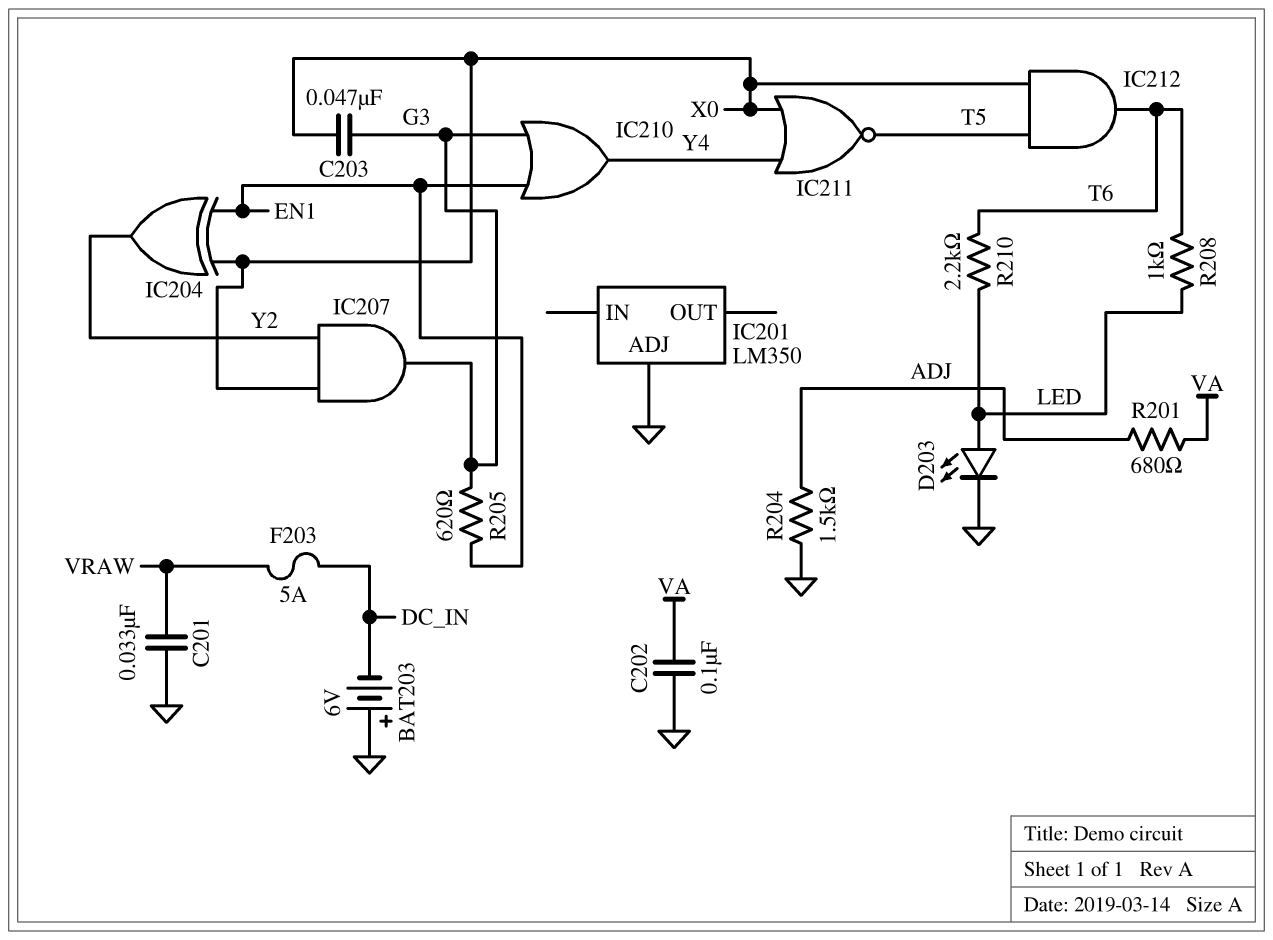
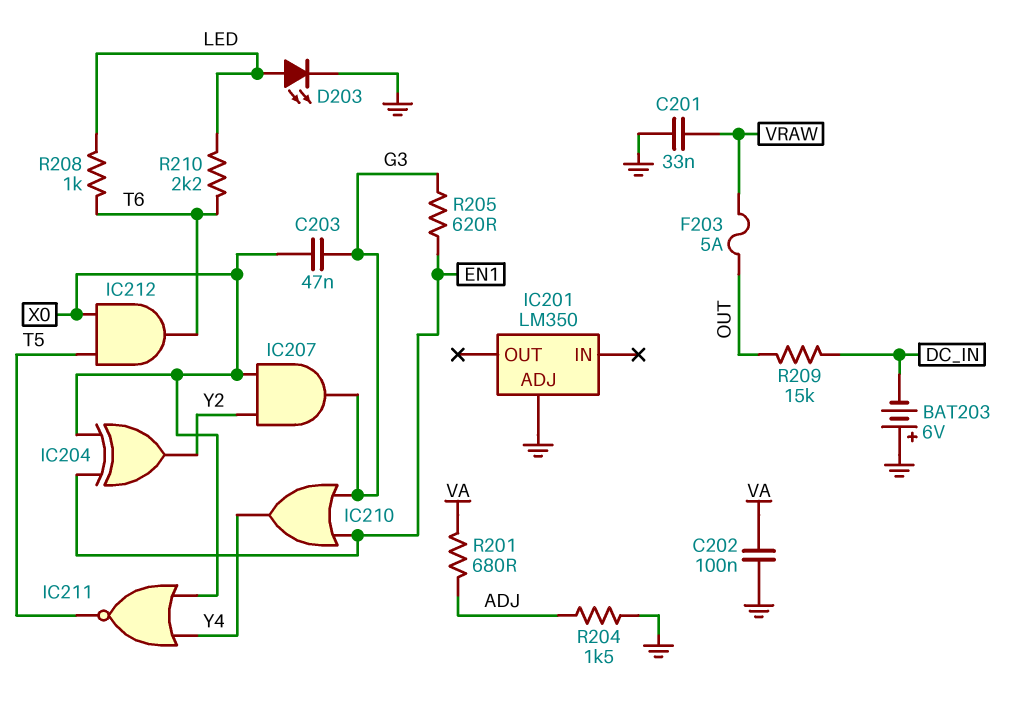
F203: 5A (DC_IN, VRAW) -> 5A (OUT, VRAW)
R209: none -> 15k (DC_IN, OUT)

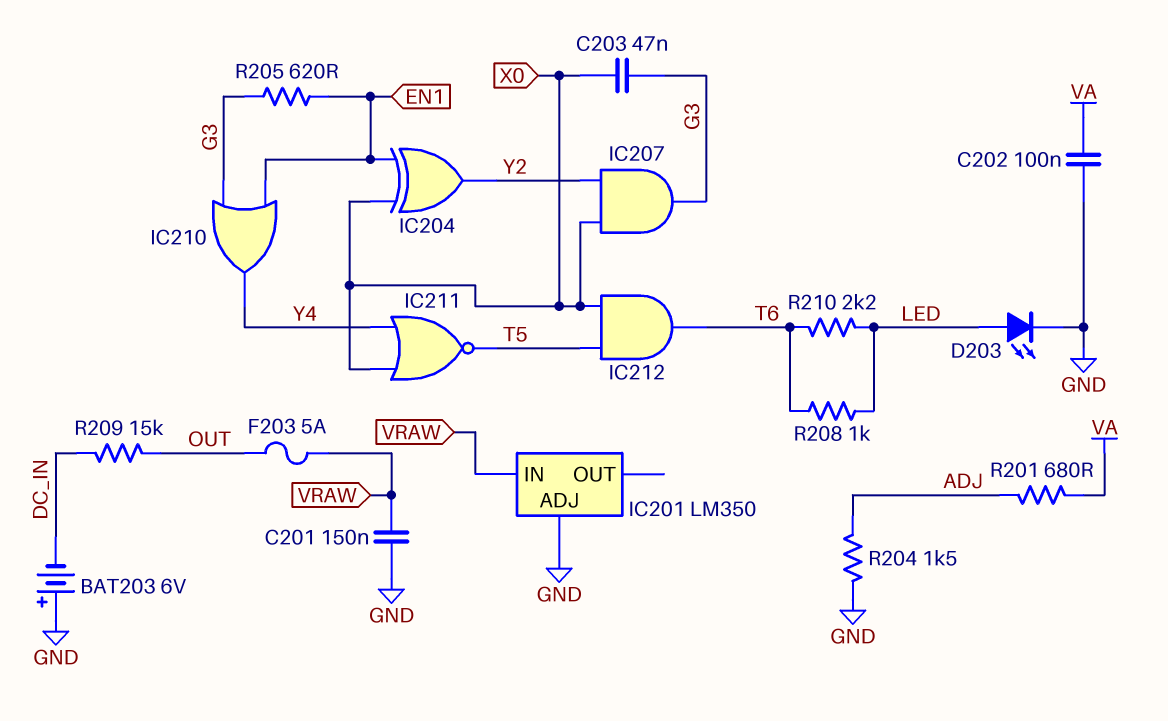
C201: 33nF (GND, VRAW) -> 150nF (GND, VRAW)
IC201 pin IN: none -> VRAW

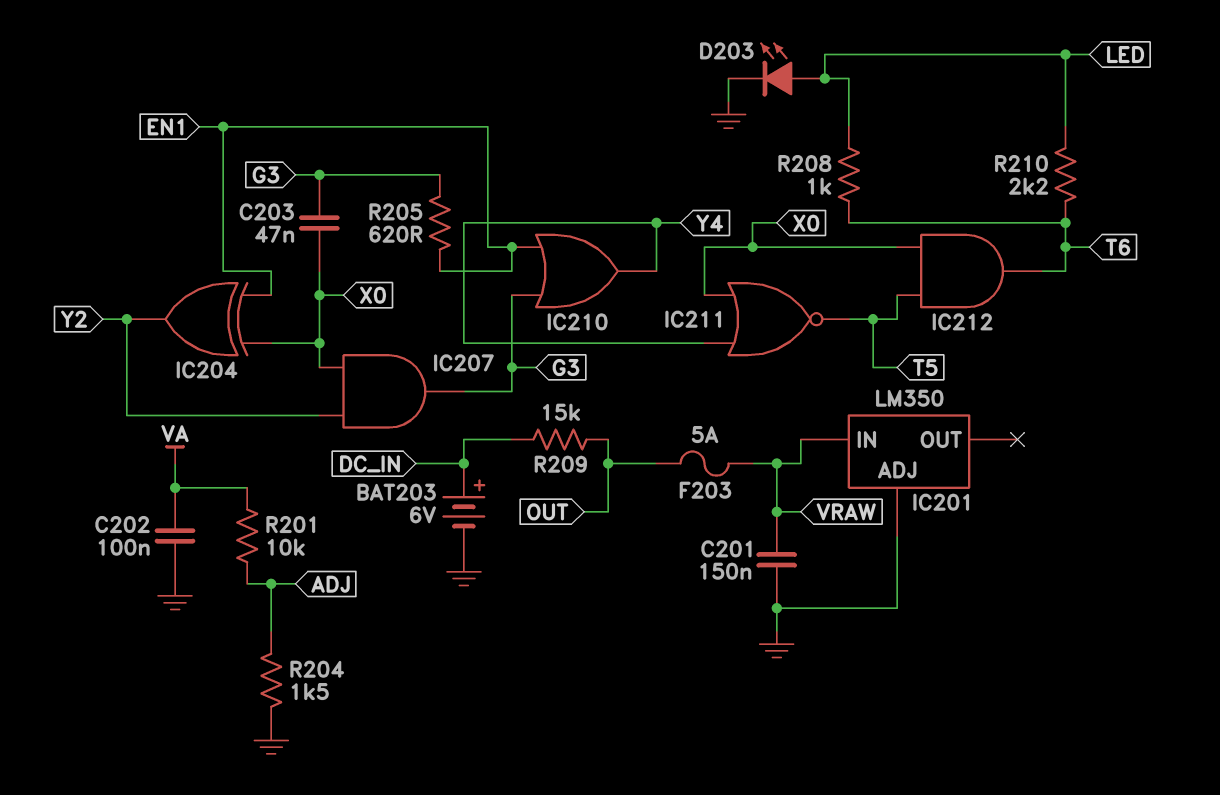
BAT203: 6V (plus GND, minus DC_IN) -> 6V (plus DC_IN, minus GND)
R201: 680 (ADJ, VA) -> 10k (ADJ, VA)

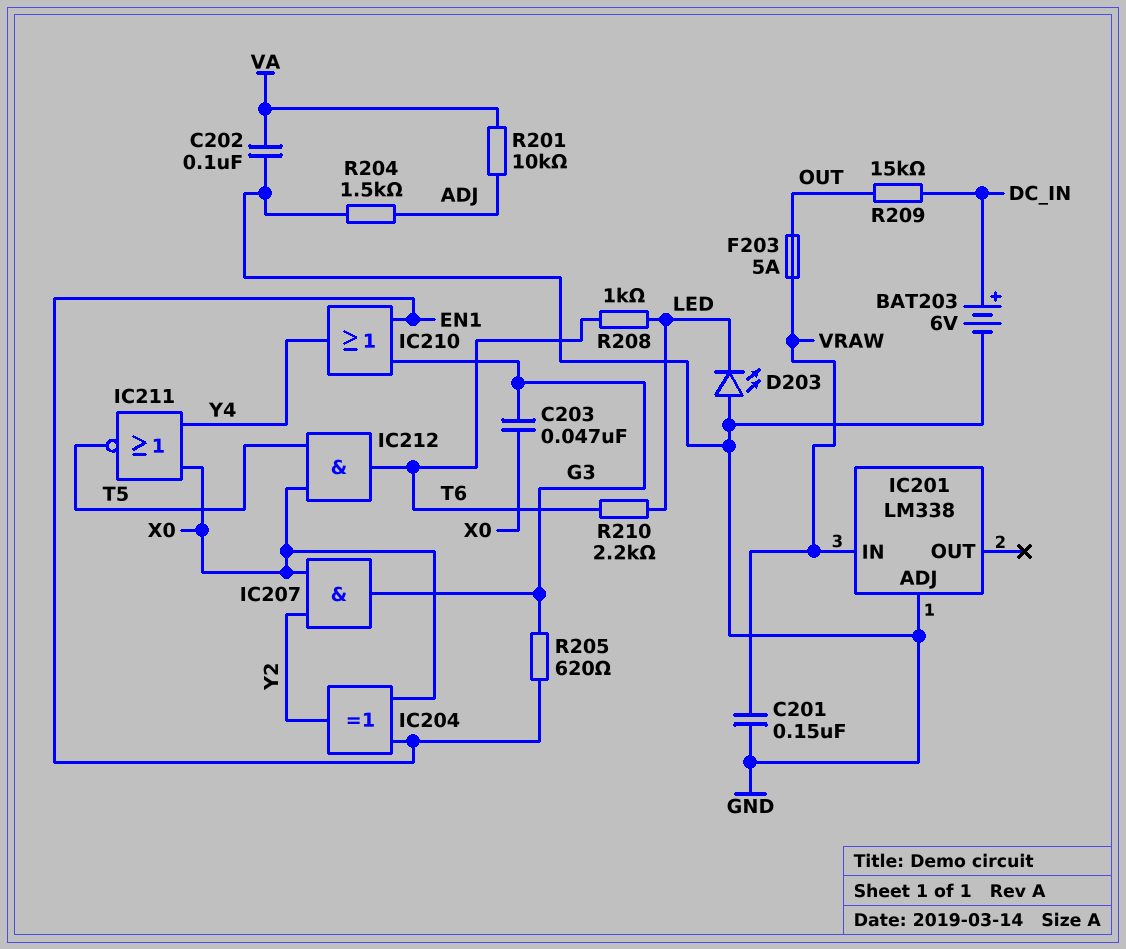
D203: LED (A LED, K GND) -> LED (A GND, K LED)
IC201: LM350 -> LM338

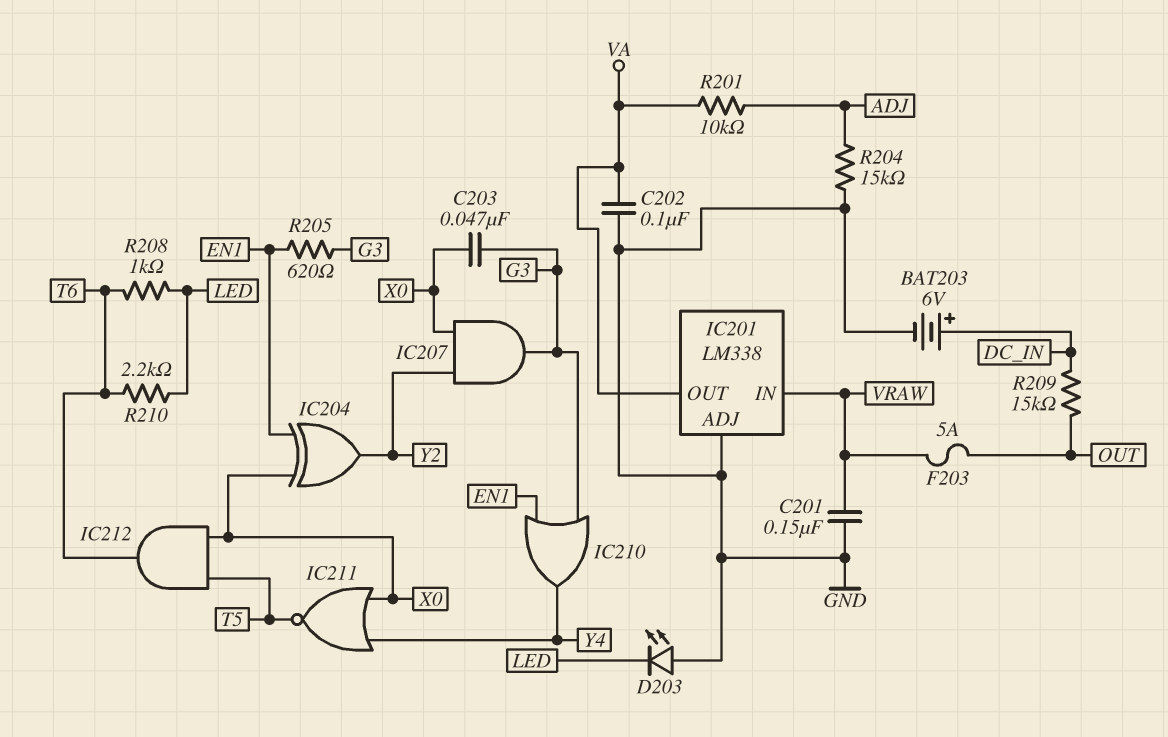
IC201 pin OUT: none -> VA
R204: 1.5k (ADJ, GND) -> 15k (ADJ, GND)

